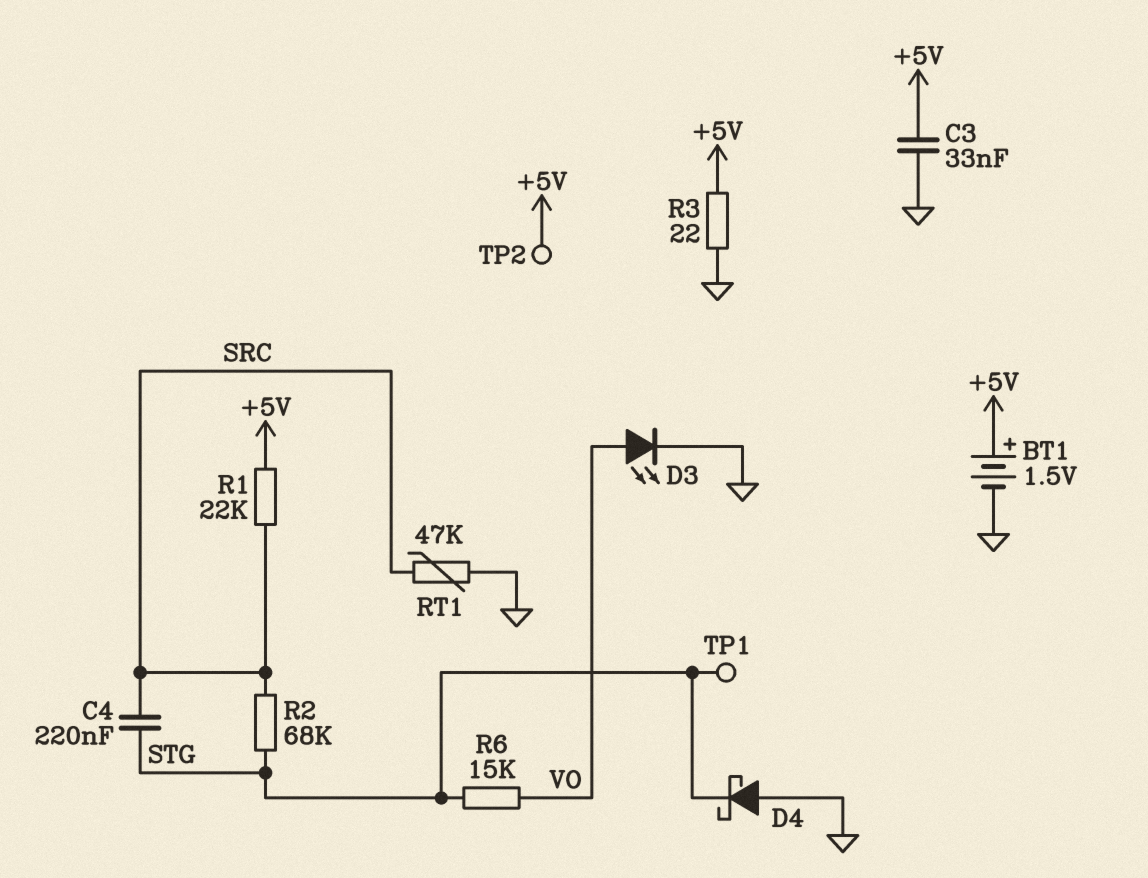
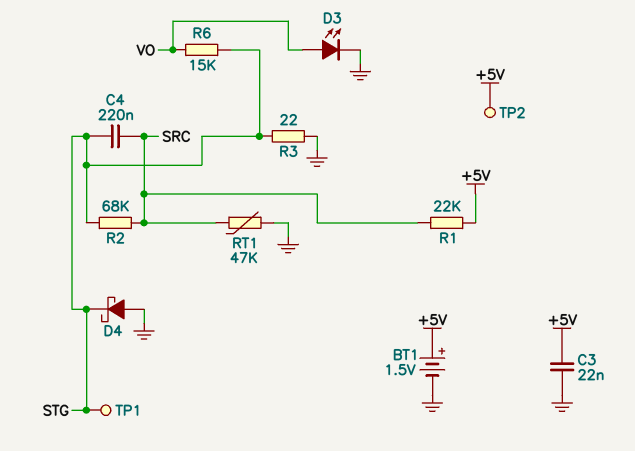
C3: 33nF (+5V, GND) -> 22nF (+5V, GND)
R3: 22 (+5V, GND) -> 22 (GND, STG)

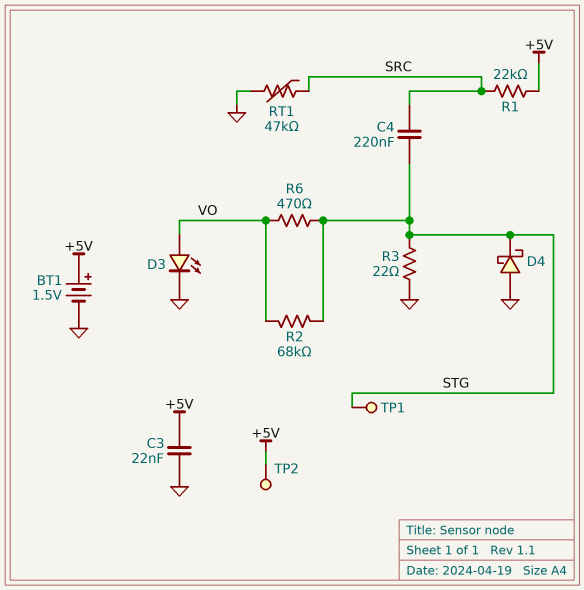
R2: 68k (SRC, STG) -> 68k (STG, VO)
R6: 15k (STG, VO) -> 470 (STG, VO)

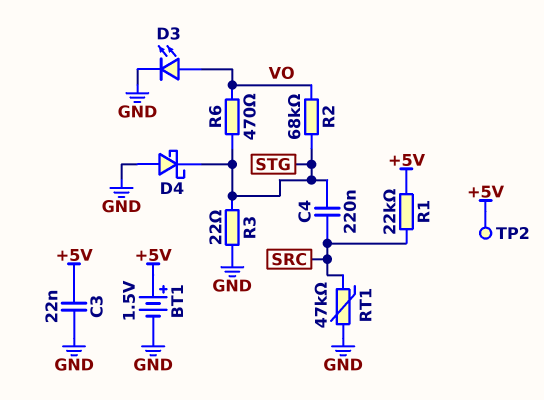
TP1: test point (STG) -> none

